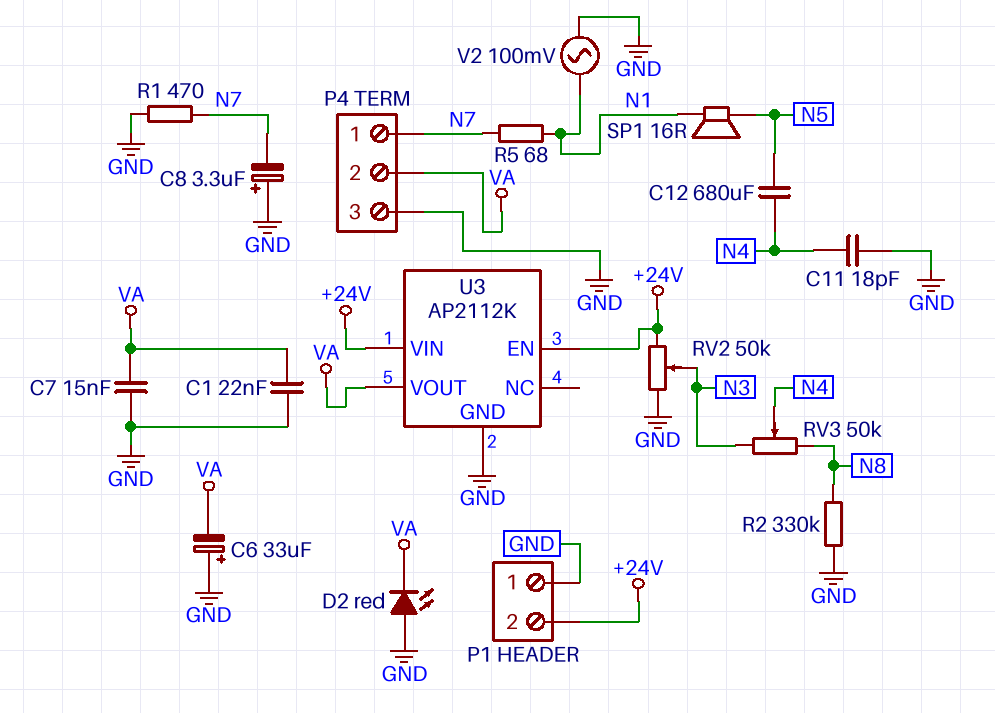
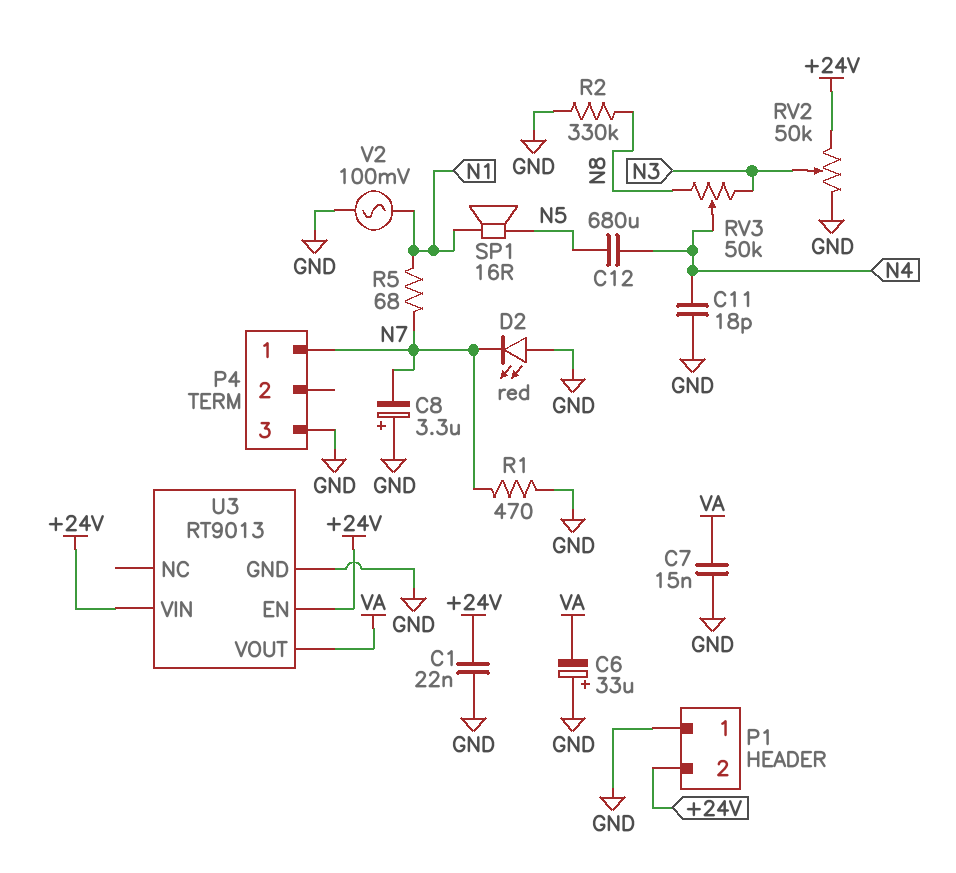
C1: 22nF (GND, VA) -> 22nF (+24V, GND)
D2: LED red (A GND, K VA) -> LED red (A GND, K N7)
P4 pin 2: VA -> none
U3: AP2112K -> RT9013

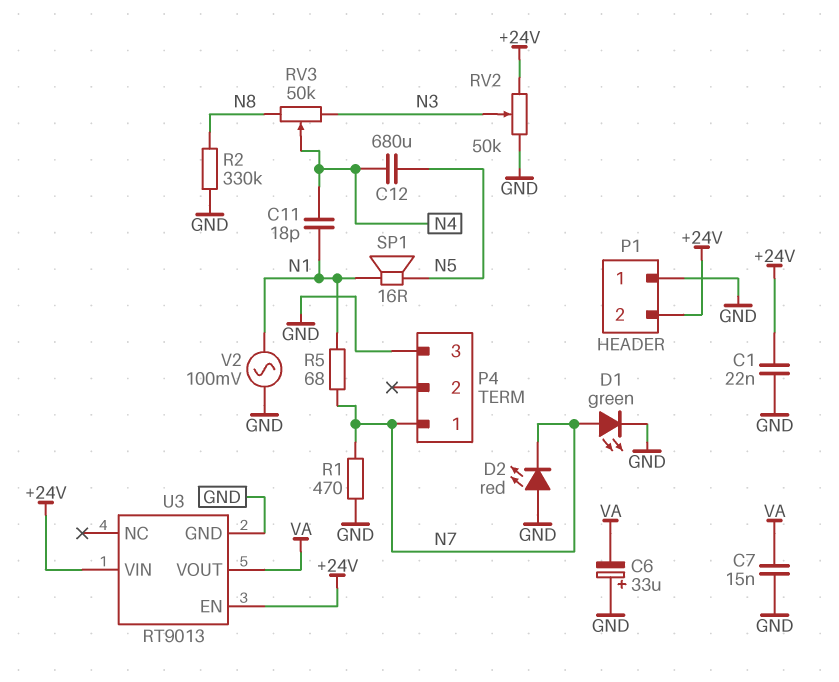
C8: 3.3uF (plus GND, minus N7) -> none
C11: 18pF (GND, N4) -> 18pF (N1, N4)
D1: none -> LED green (A N7, K GND)

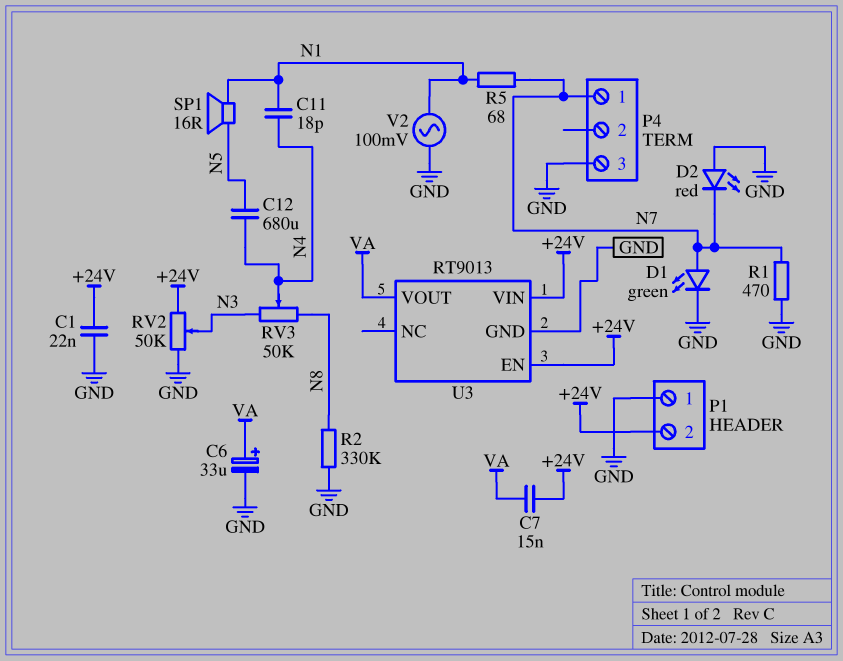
C6: 33uF (plus GND, minus VA) -> 33uF (plus VA, minus GND)
C7: 15nF (GND, VA) -> 15nF (+24V, VA)

